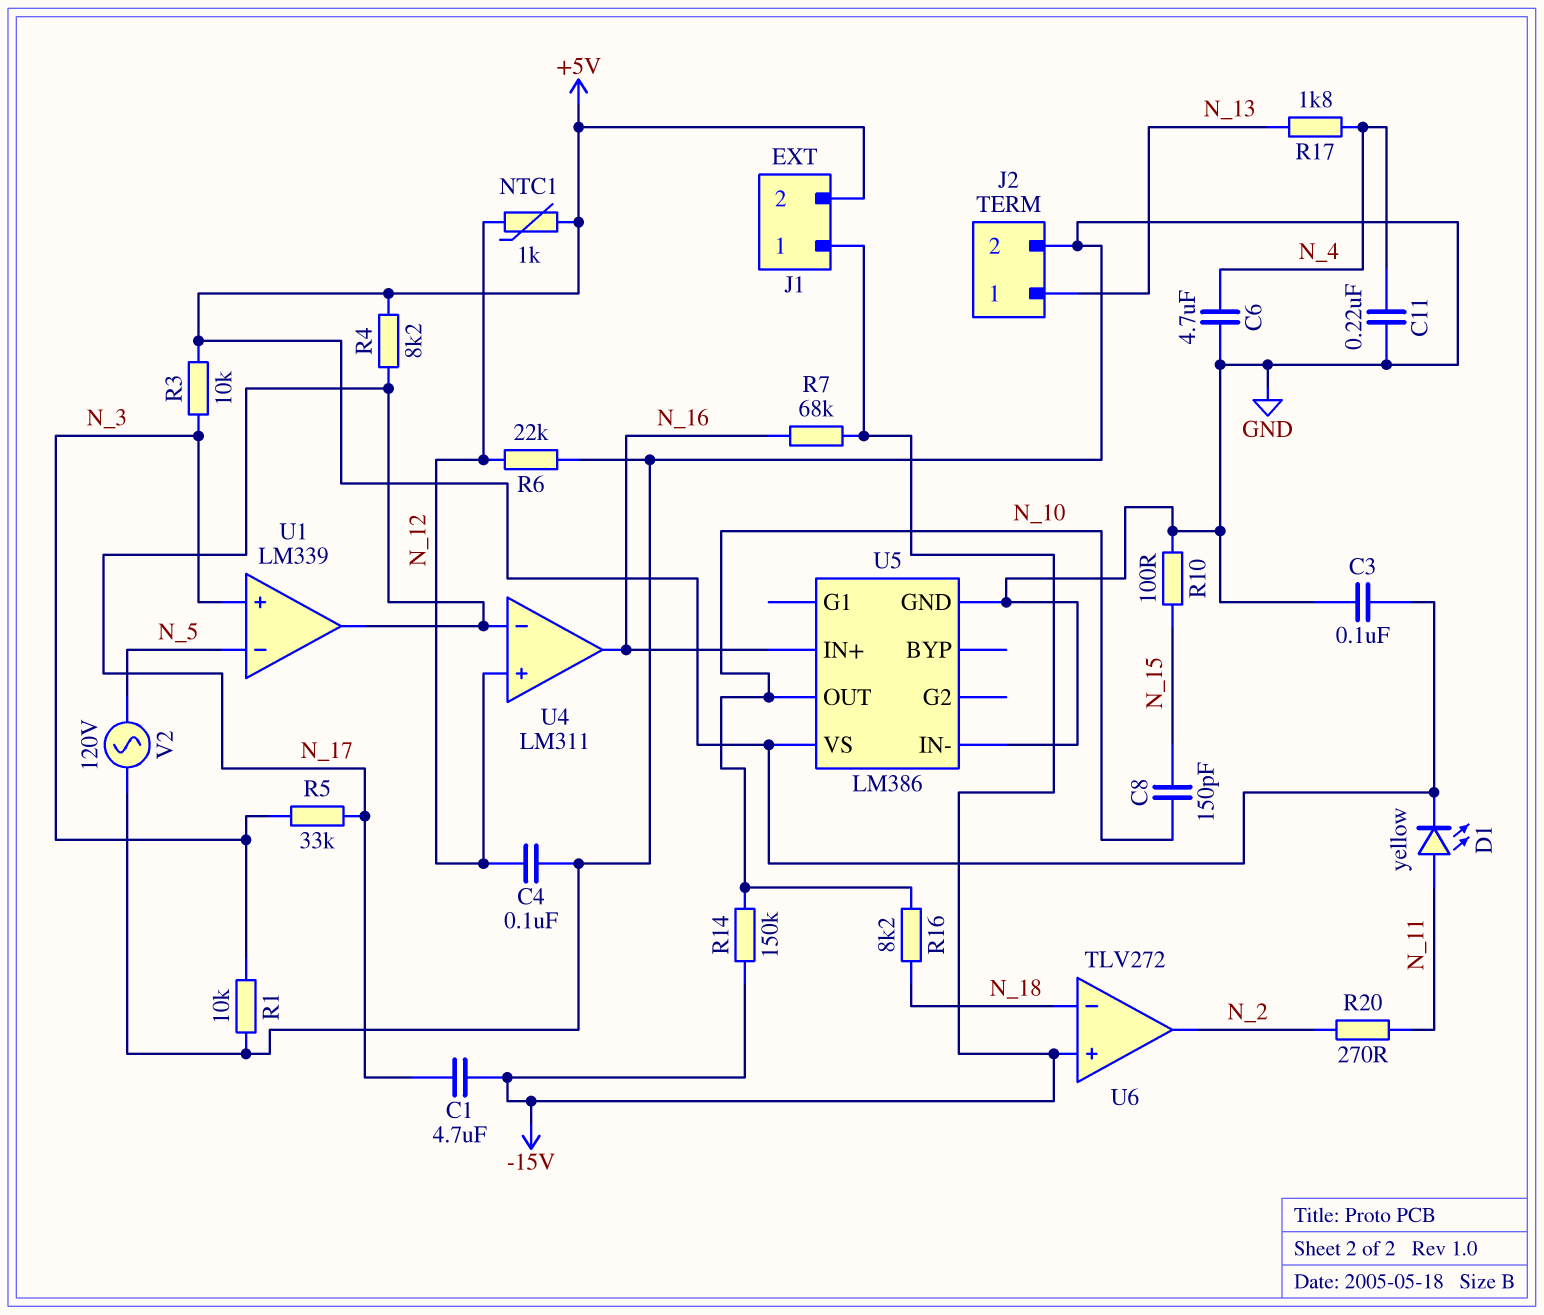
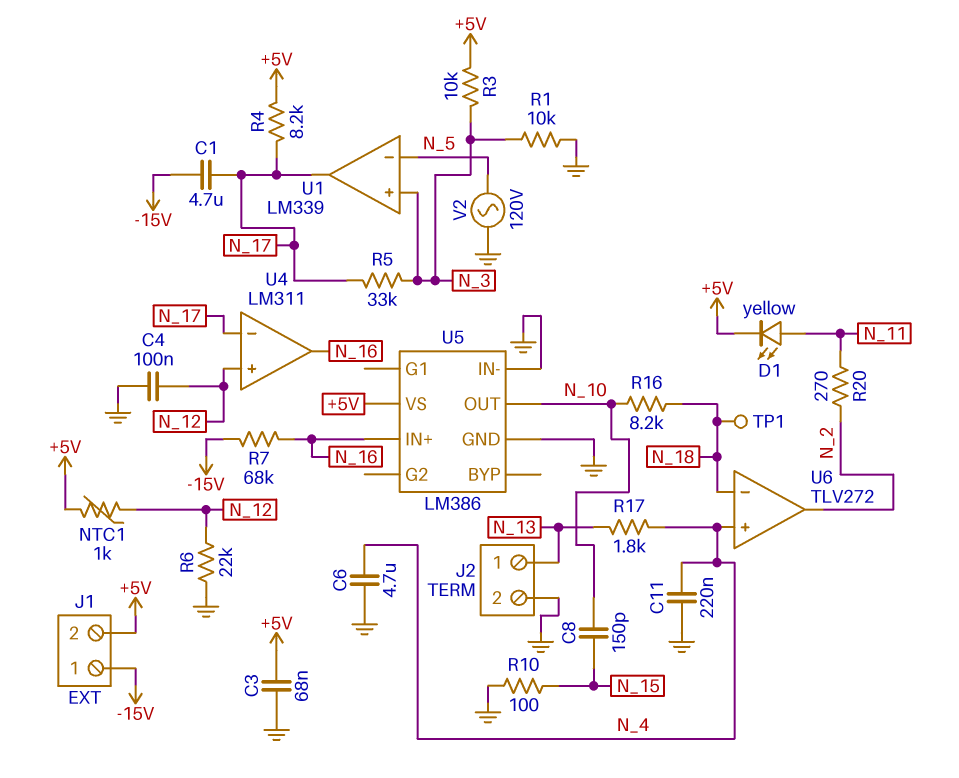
C3: 100nF (+5V, GND) -> 68nF (+5V, GND)
R14: 150k (-15V, N_10) -> none
TP1: none -> test point (N_18)
U6 pin in+: -15V -> N_4

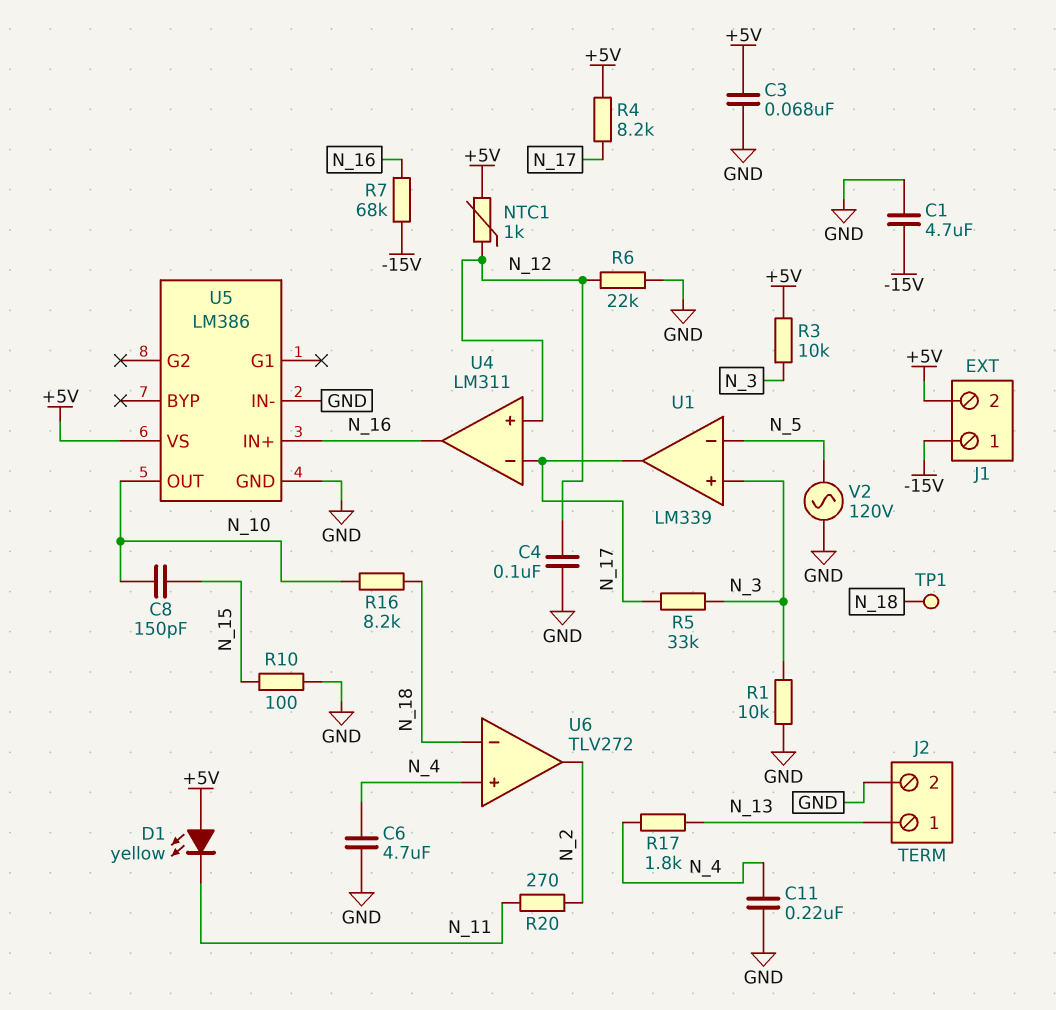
C1: 4.7uF (-15V, N_17) -> 4.7uF (-15V, GND)
D1: LED yellow (A N_11, K +5V) -> LED yellow (A +5V, K N_11)

